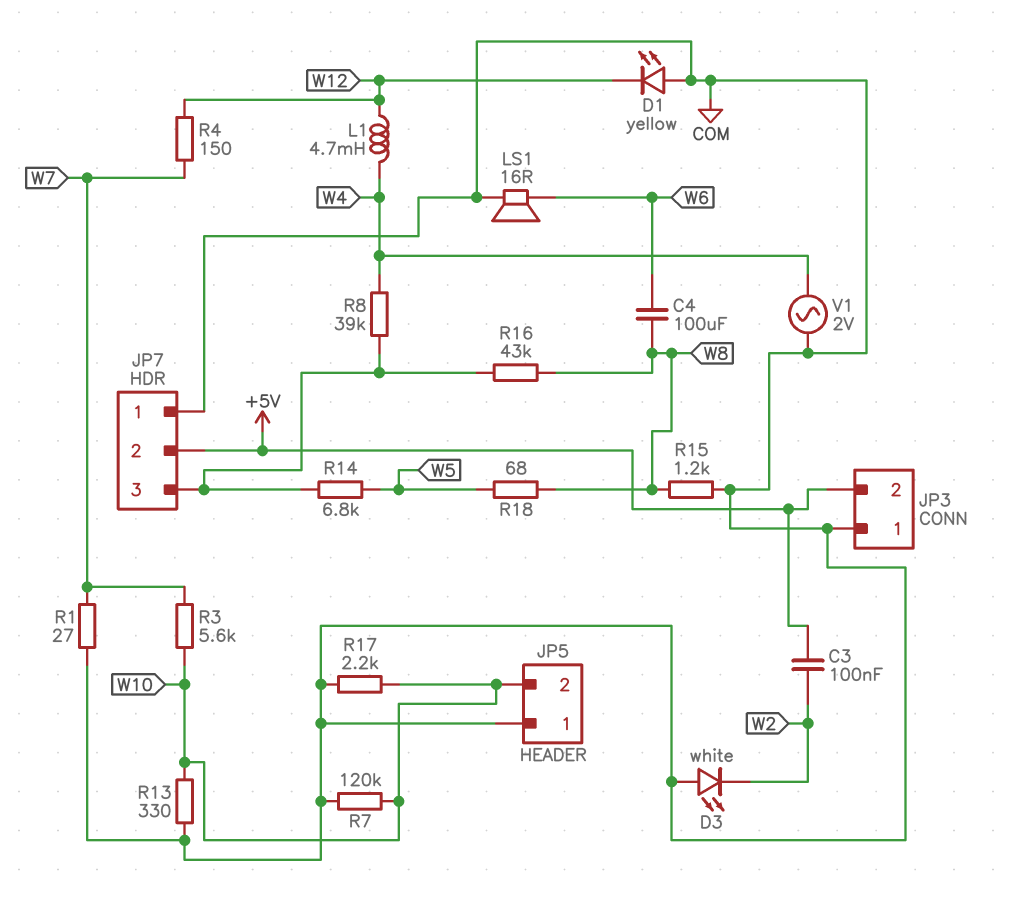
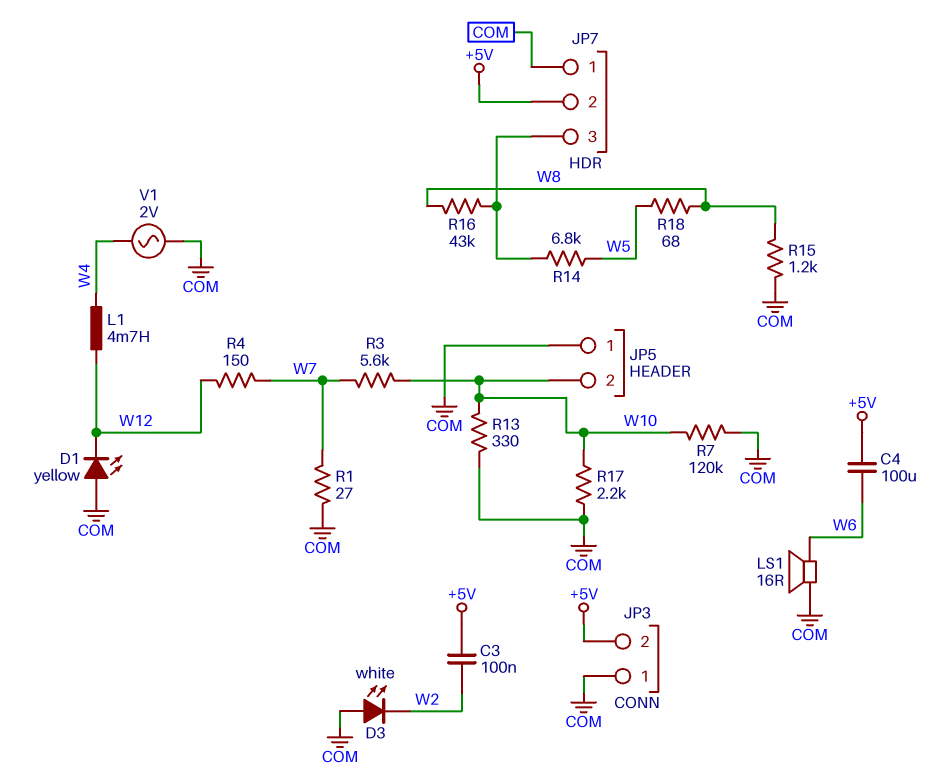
C4: 100uF (W6, W8) -> 100uF (+5V, W6)
R8: 39k (JP7/3, W4) -> none

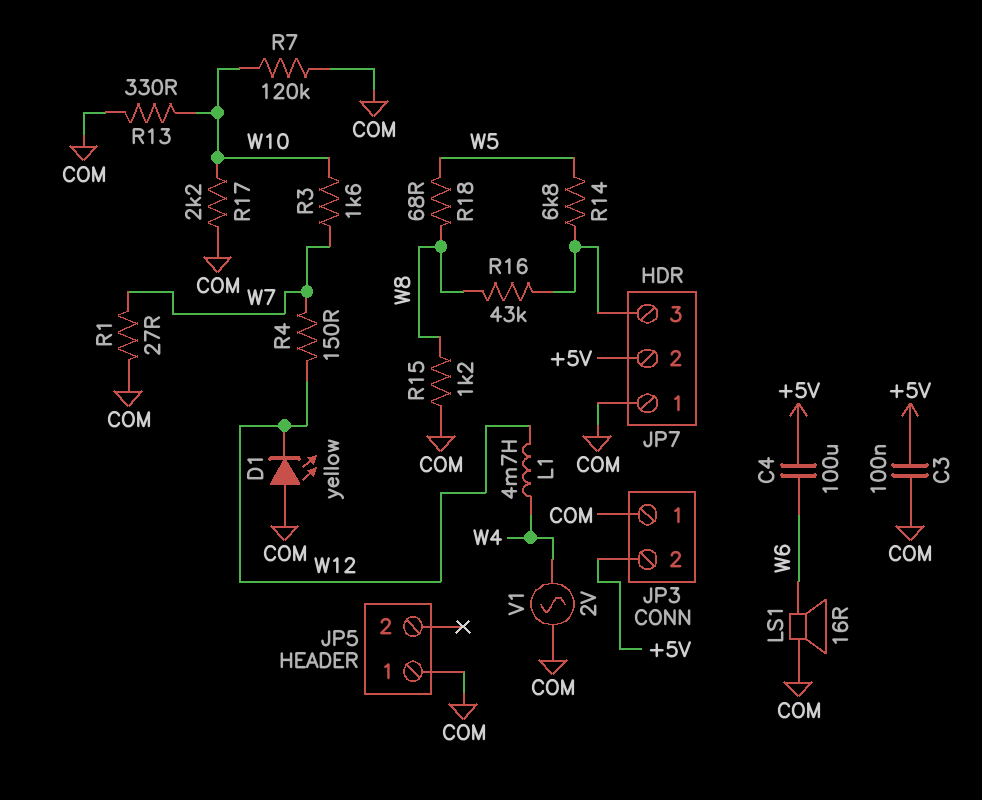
C3: 100nF (+5V, W2) -> 100nF (+5V, COM)
D3: LED white (A COM, K W2) -> none
JP5 pin 2: W10 -> none
R3: 5.6k (W7, W10) -> 1.6k (W7, W10)

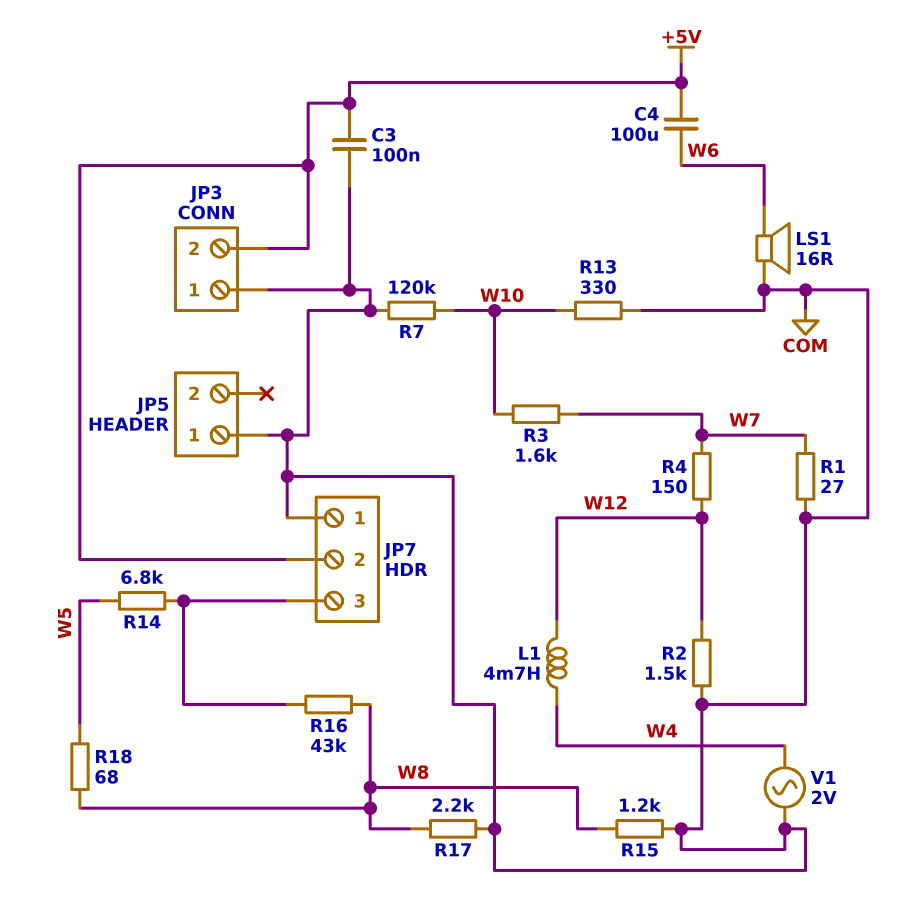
D1: LED yellow (A COM, K W12) -> none
R2: none -> 1.5k (COM, W12)
R17: 2.2k (COM, W10) -> 2.2k (COM, W8)

